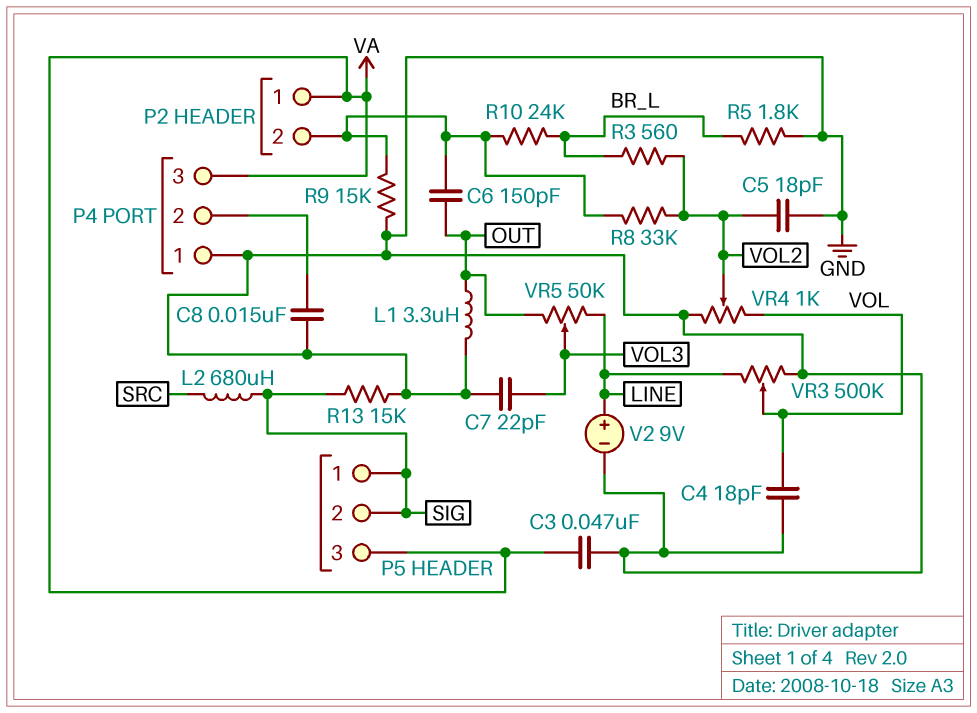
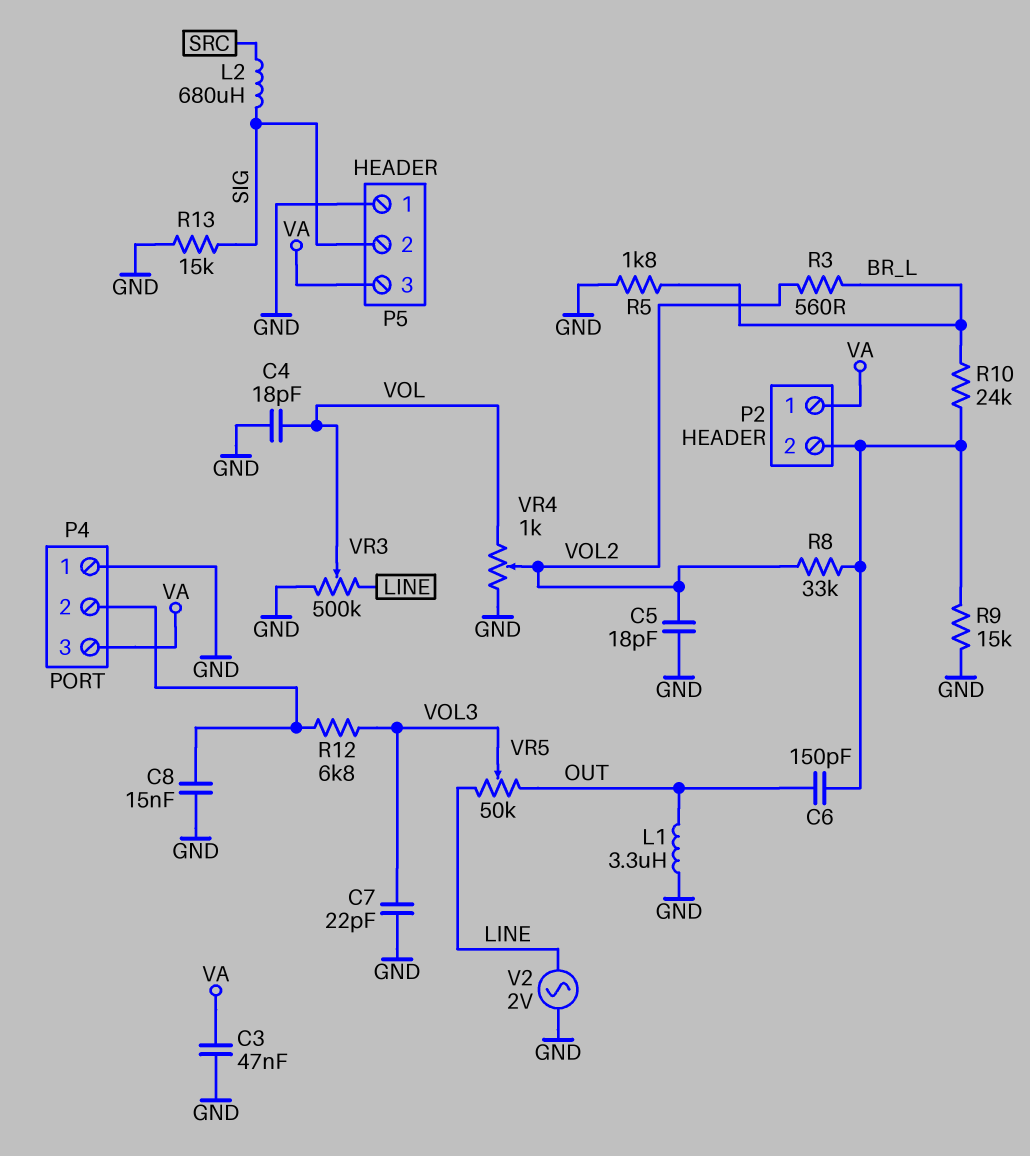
P5 pin 1: SIG -> GND
R12: none -> 6.8k (P4/2, VOL3)
V2: 9V (plus LINE, minus GND) -> AC 2V (GND, LINE)

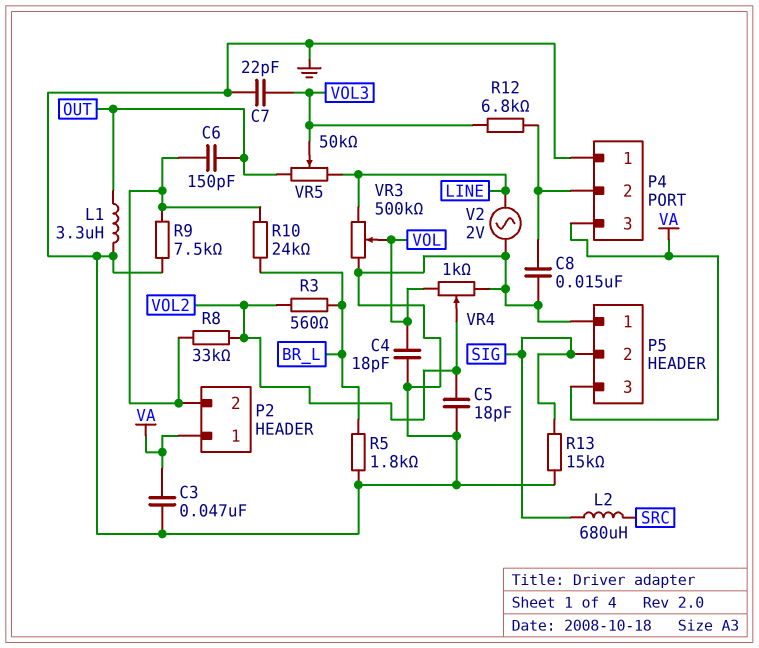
R9: 15k (GND, P2/2) -> 7.5k (GND, P2/2)

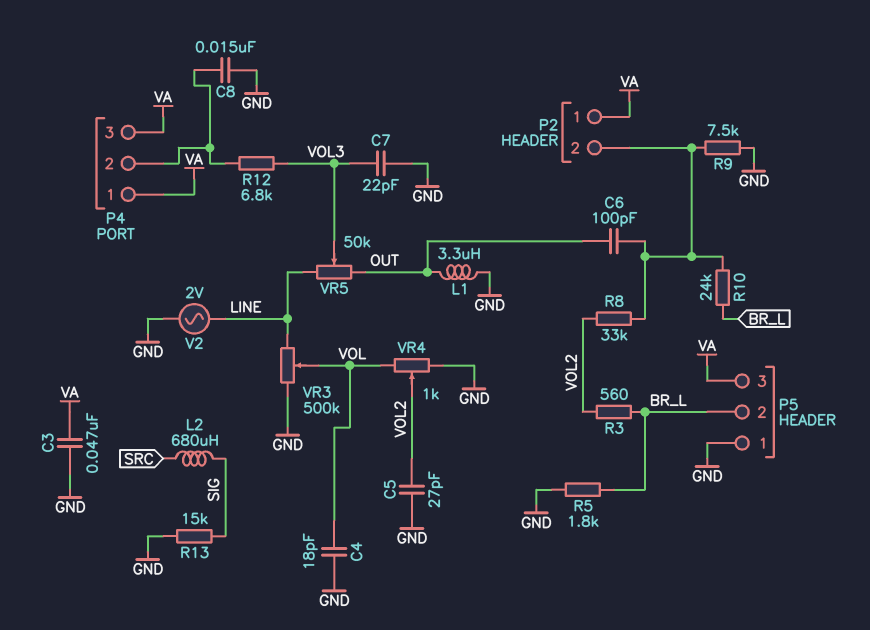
C5: 18pF (GND, VOL2) -> 27pF (GND, VOL2)
C6: 150pF (OUT, P2/2) -> 100pF (OUT, P2/2)
P4 pin 1: GND -> VA
P5 pin 2: SIG -> BR_L

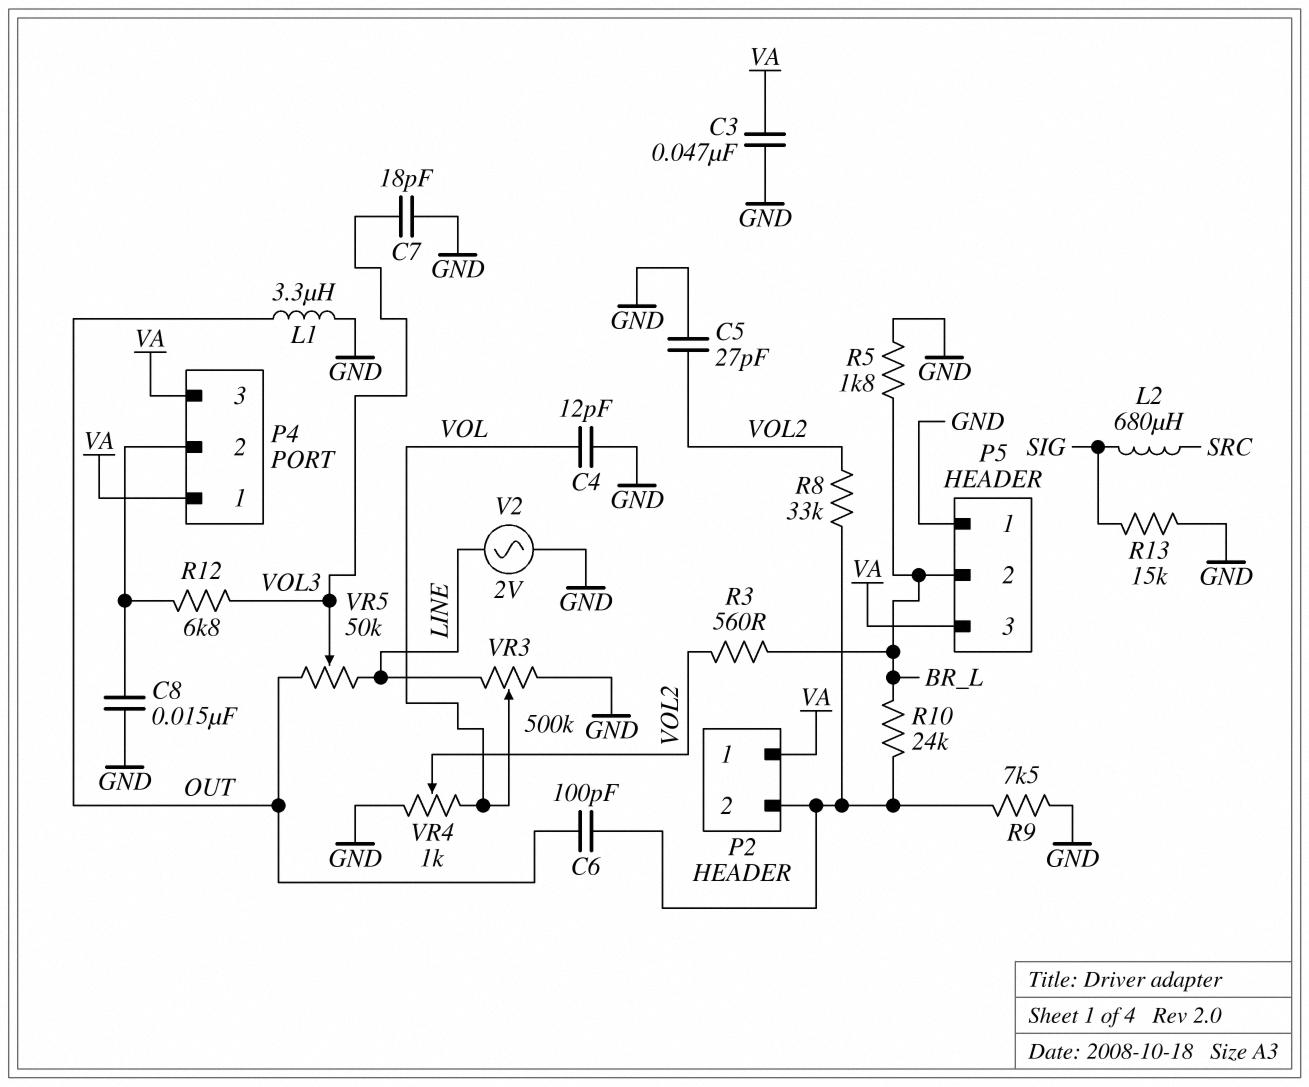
C4: 18pF (GND, VOL) -> 12pF (GND, VOL)
C7: 22pF (GND, VOL3) -> 18pF (GND, VOL3)

